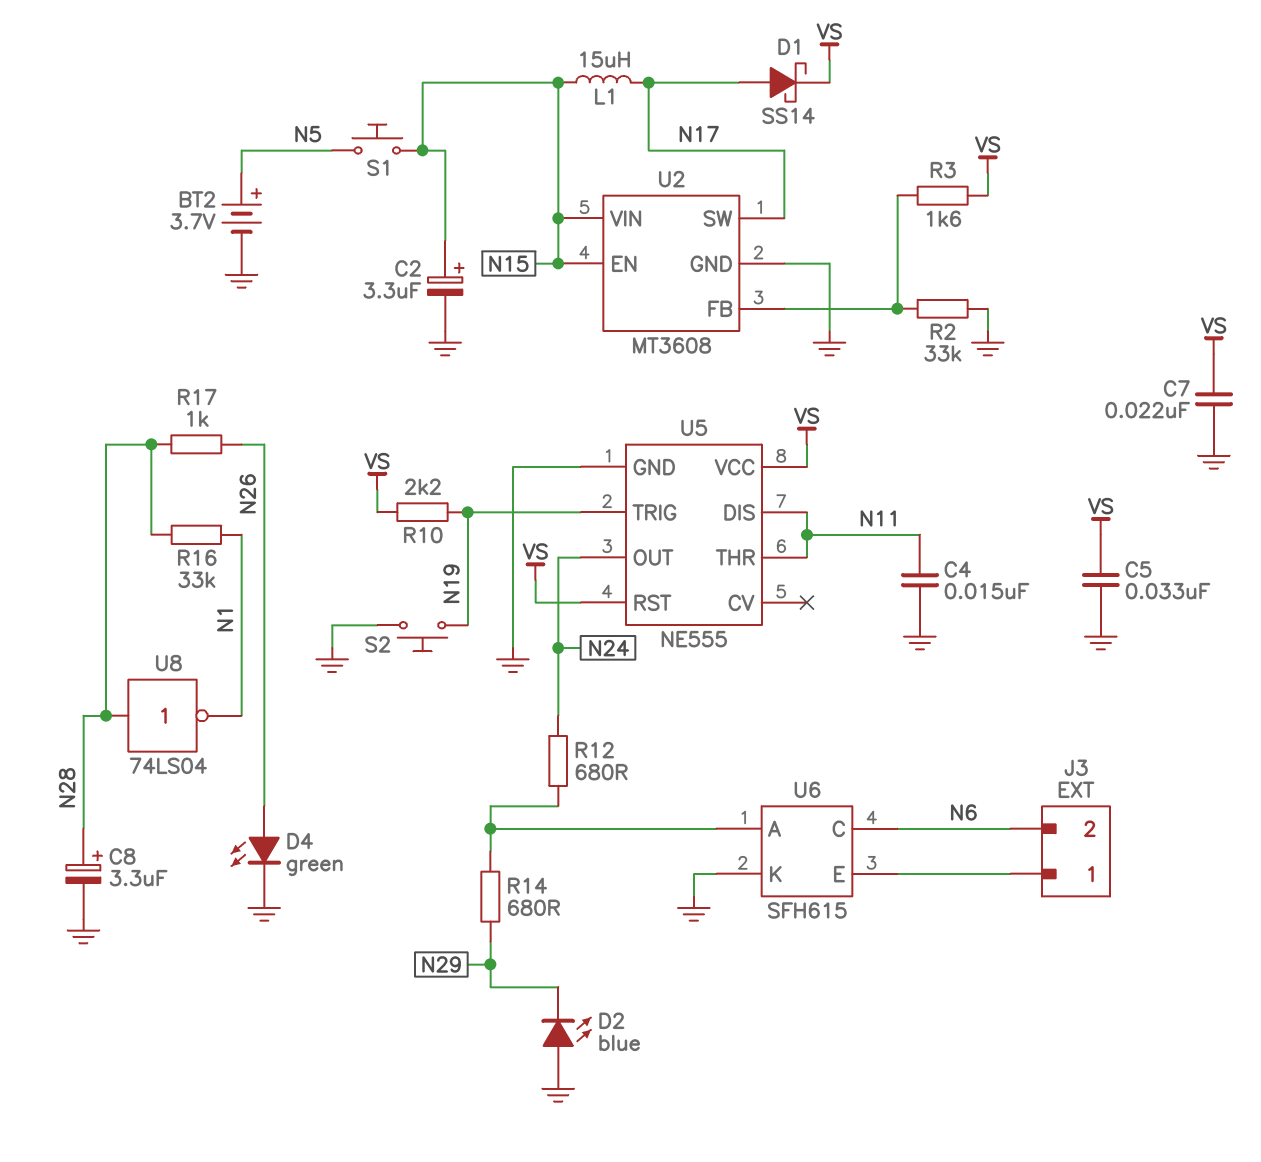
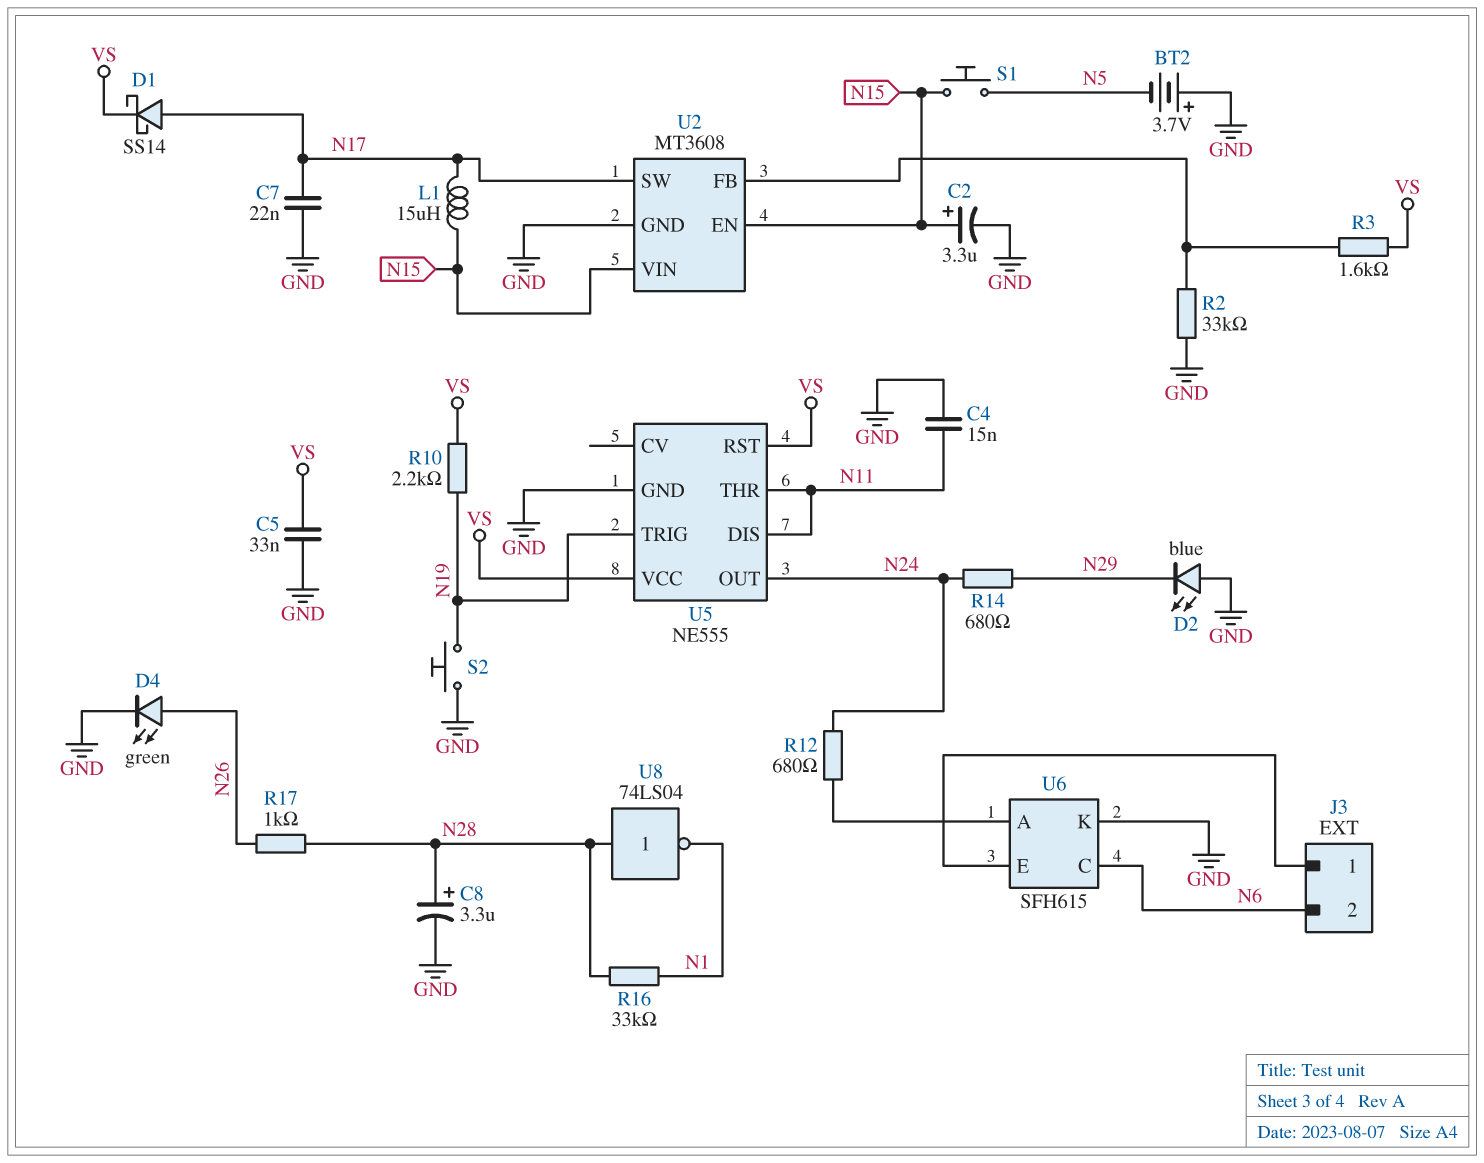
BT2: 3.7V (plus N5, minus GND) -> 3.7V (plus GND, minus N5)
C7: 22nF (GND, VS) -> 22nF (GND, N17)
R14: 680 (N29, U6/A) -> 680 (N24, N29)

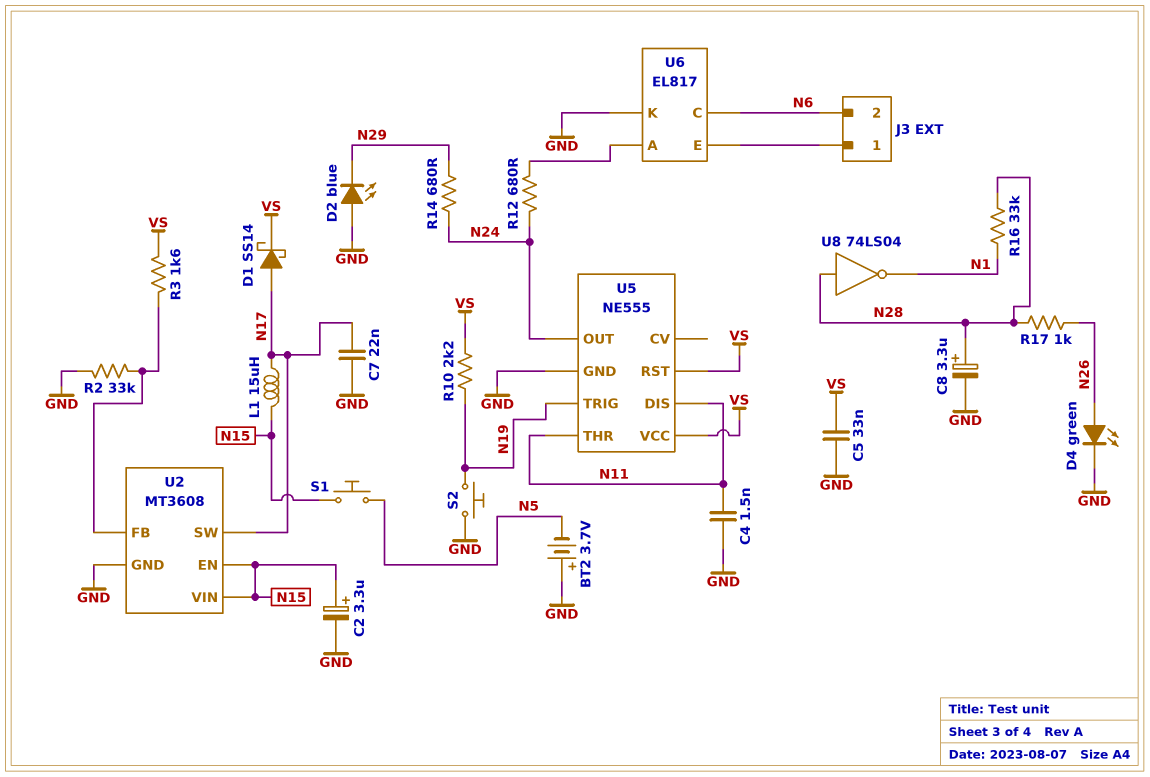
C4: 15nF (GND, N11) -> 1.5nF (GND, N11)
U6: SFH615 -> EL817

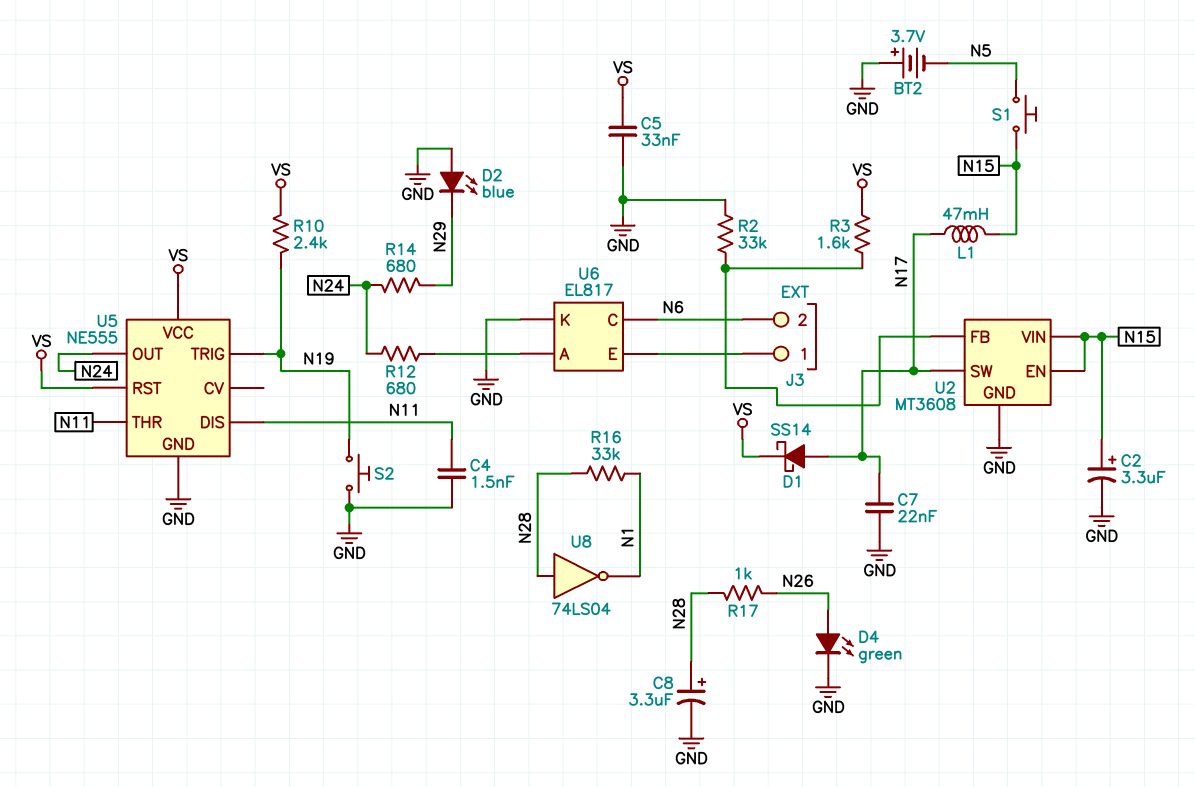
L1: 15uH (N15, N17) -> 47mH (N15, N17)
R10: 2.2k (N19, VS) -> 2.4k (N19, VS)

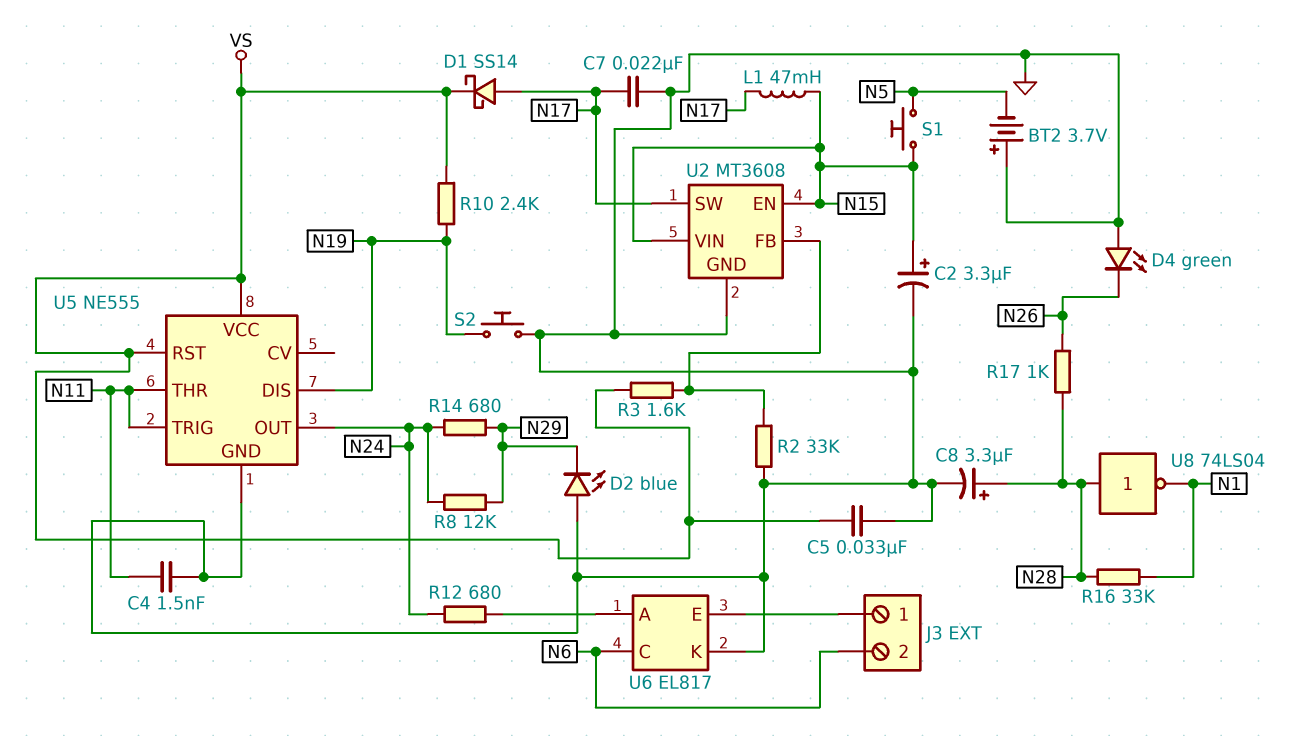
D4: LED green (A N26, K GND) -> LED green (A GND, K N26)
R8: none -> 12k (N24, N29)
U5 pin DIS: N11 -> N19
U5 pin TRIG: N19 -> N11

